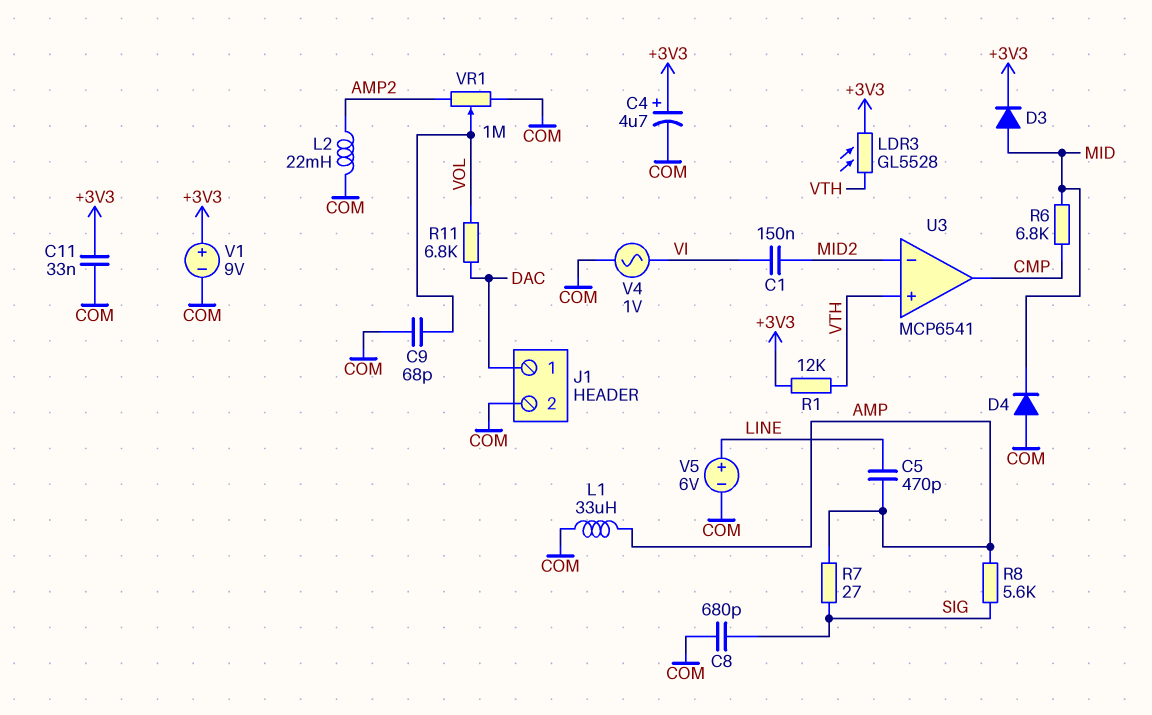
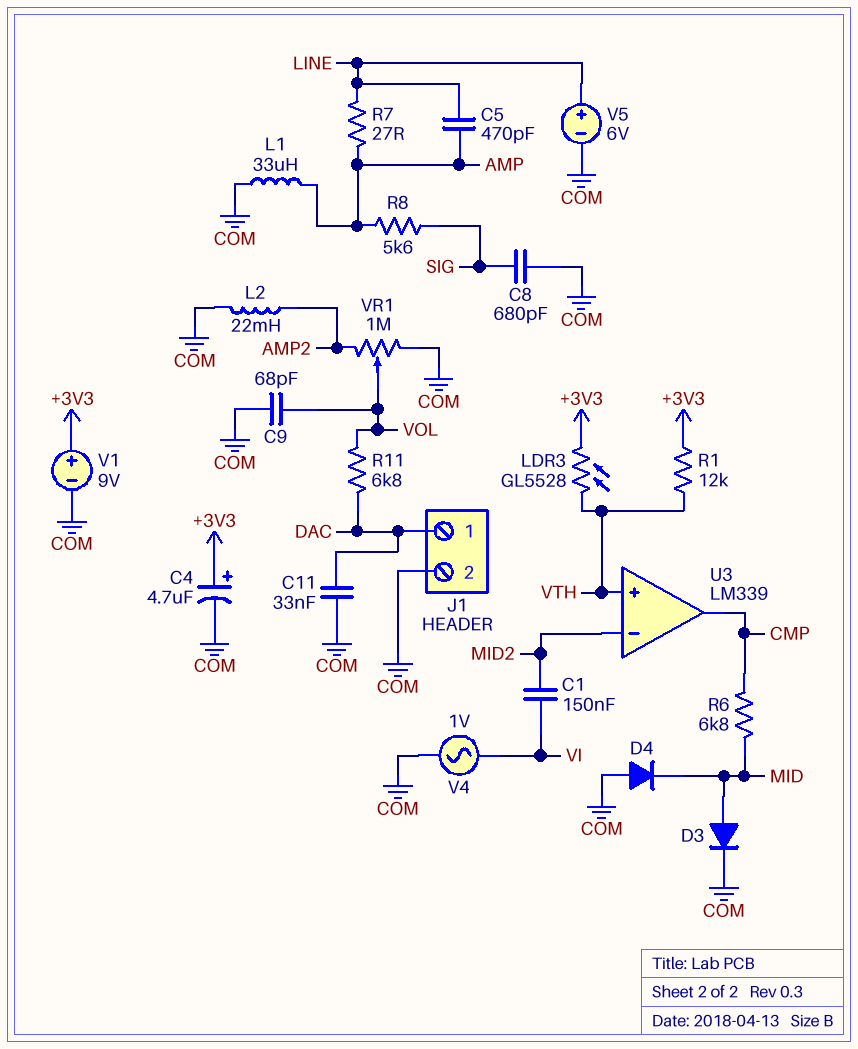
C11: 33nF (+3V3, COM) -> 33nF (COM, DAC)
D3: diode (A MID, K +3V3) -> diode (A MID, K COM)
R7: 27 (AMP, SIG) -> 27 (AMP, LINE)
U3: MCP6541 -> LM339

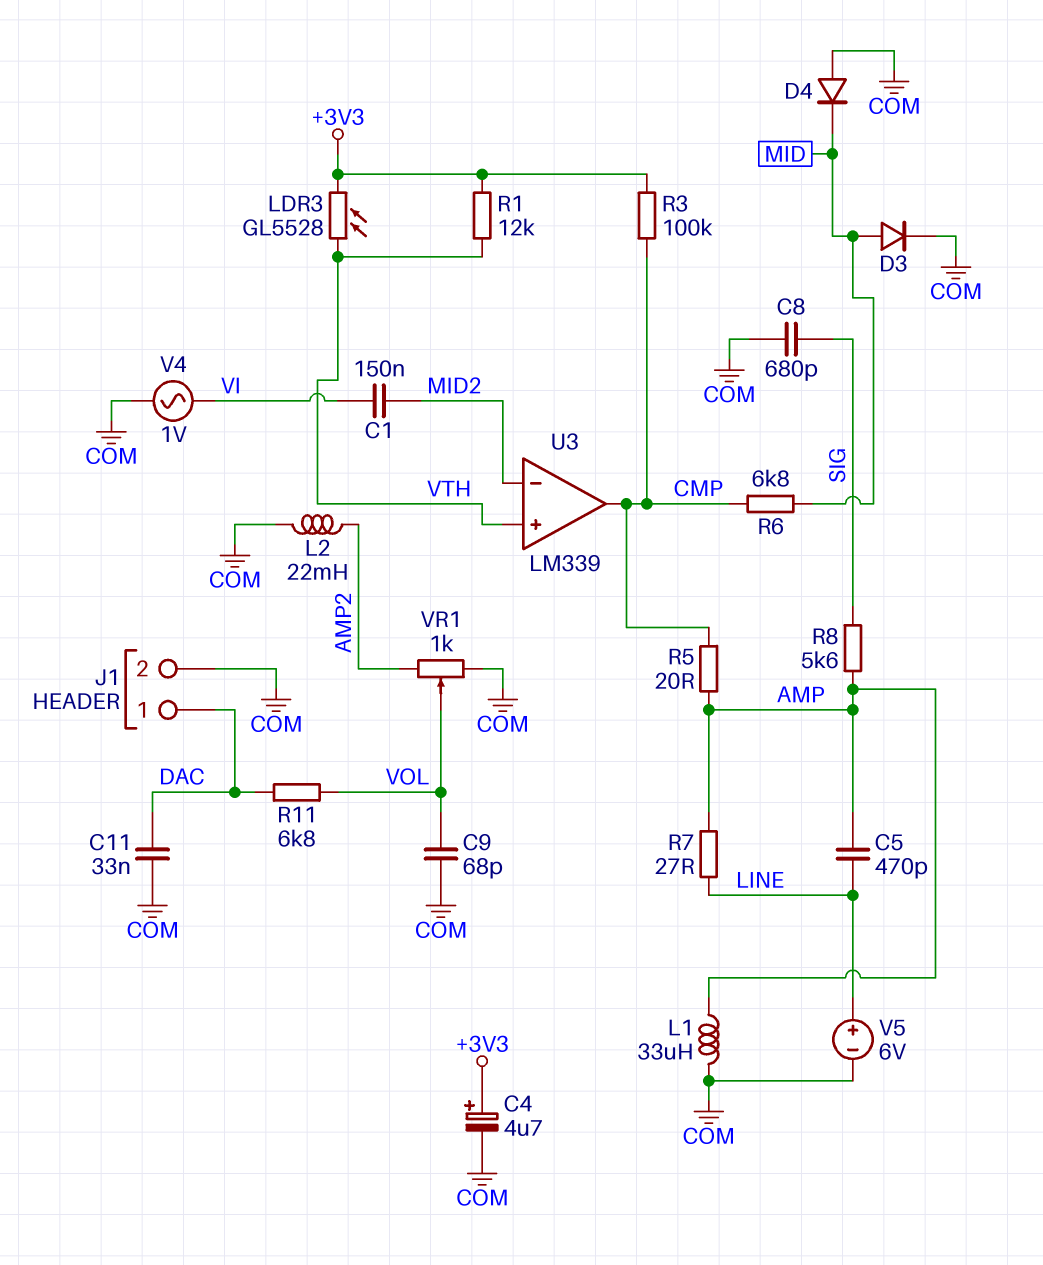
R3: none -> 100k (+3V3, CMP)
R5: none -> 20 (AMP, CMP)
V1: 9V (plus +3V3, minus COM) -> none
VR1: 1M (AMP2, COM, wiper VOL) -> 1k (AMP2, COM, wiper VOL)

